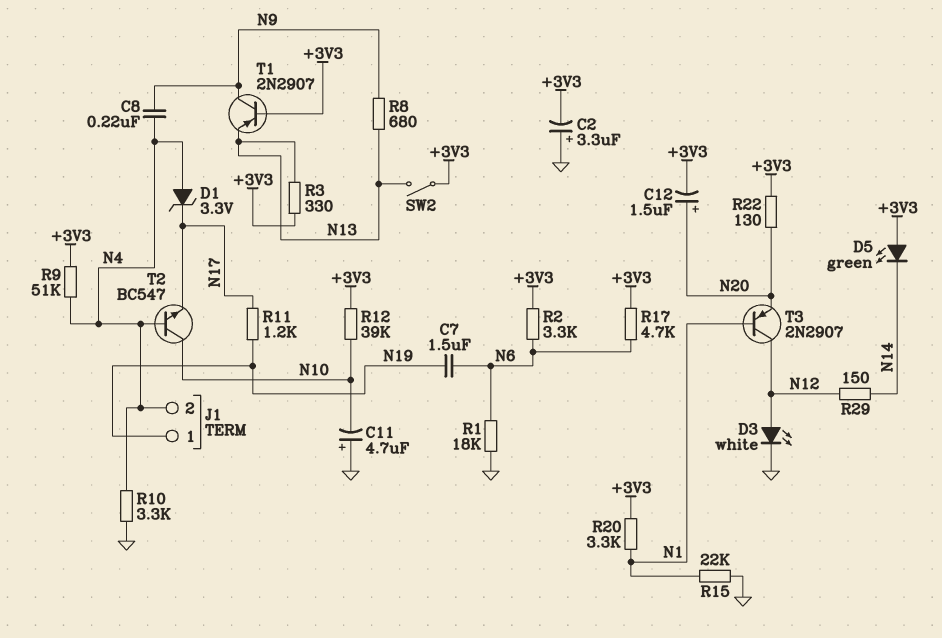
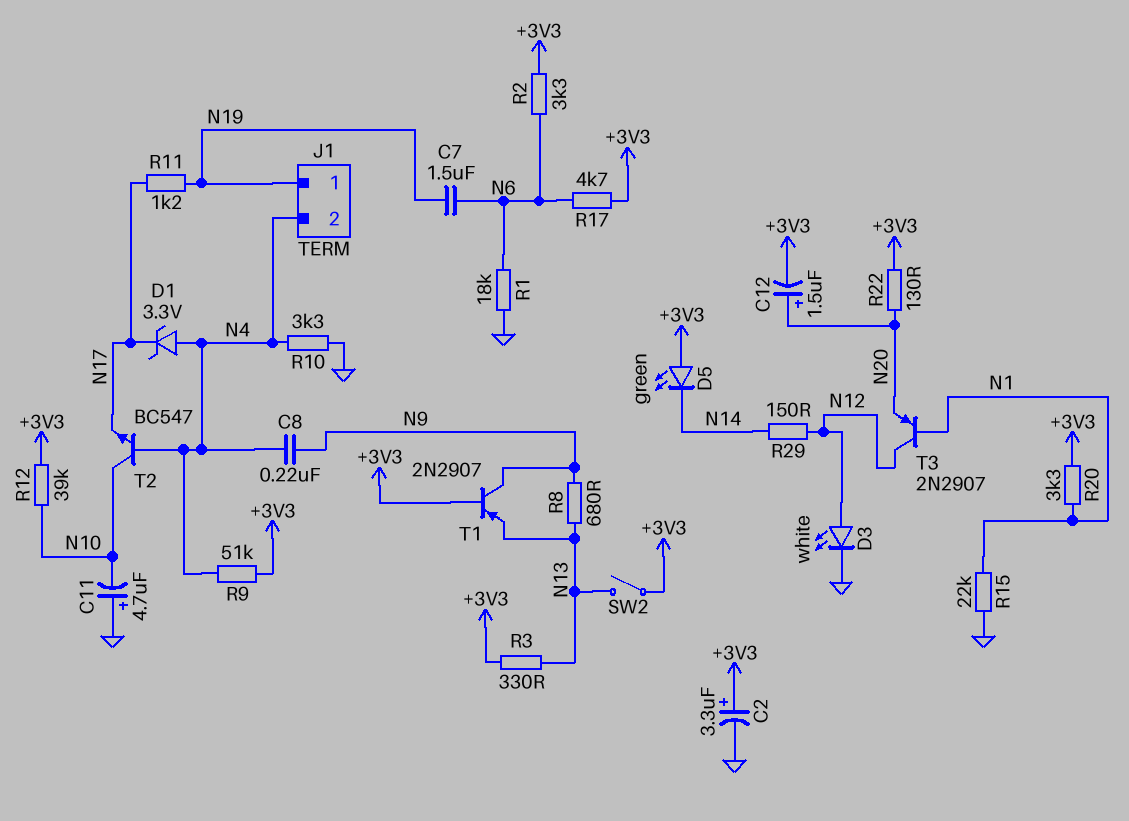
C2: 3.3uF (plus GND, minus +3V3) -> 3.3uF (plus +3V3, minus GND)

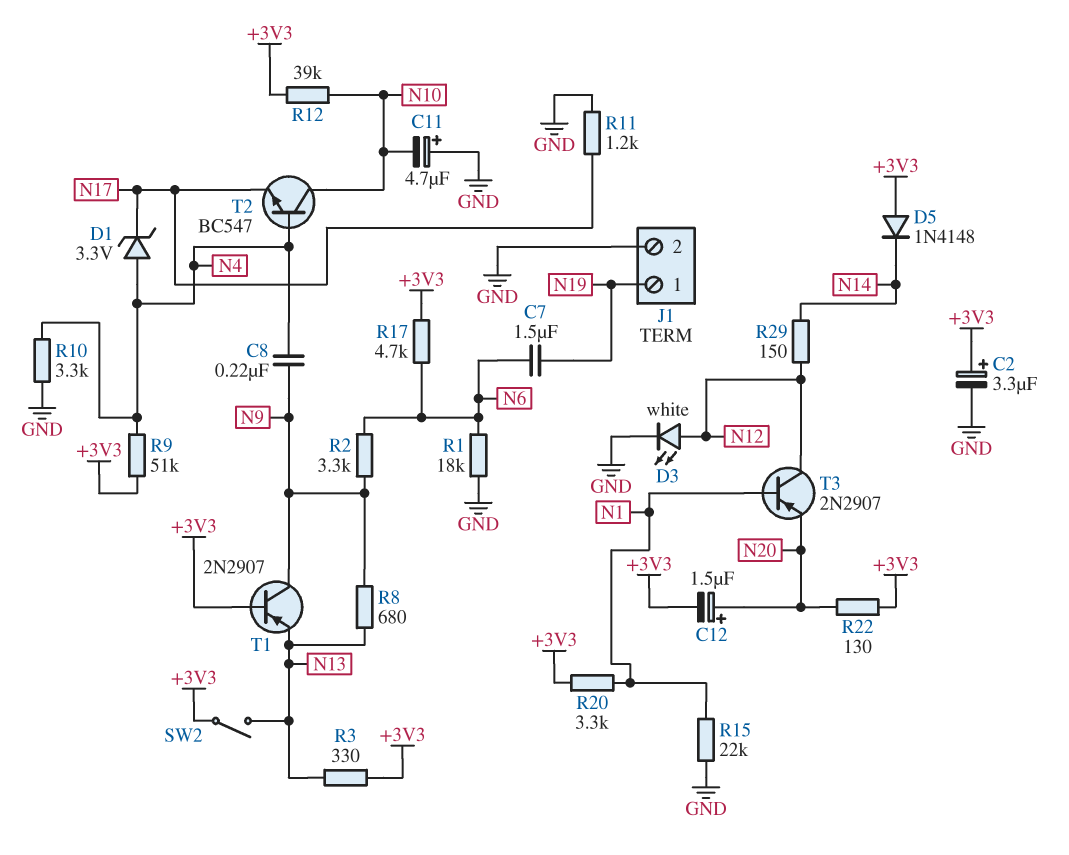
D5: LED green (A +3V3, K N14) -> diode 1N4148 (A +3V3, K N14)
J1 pin 2: N4 -> GND
R2: 3.3k (+3V3, N6) -> 3.3k (N6, N9)
R11: 1.2k (N17, N19) -> 1.2k (GND, N17)

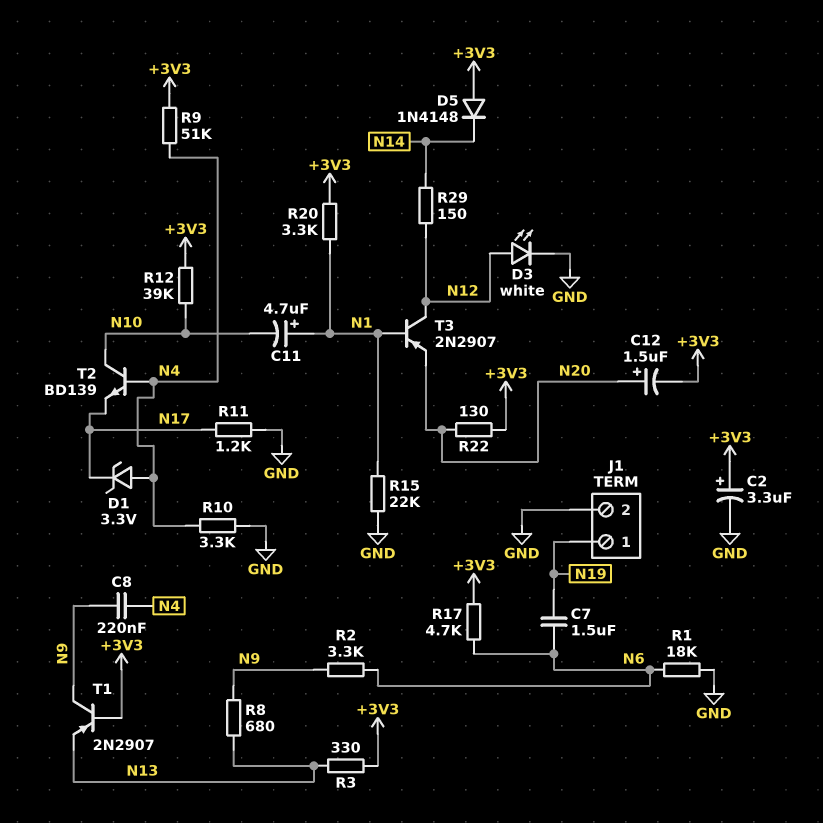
C11: 4.7uF (plus GND, minus N10) -> 4.7uF (plus N1, minus N10)
SW2: switch (+3V3, N13) -> none
T2: NPN BC547 (B N4, C N10, E N17) -> NPN BD139 (B N4, C N10, E N17)

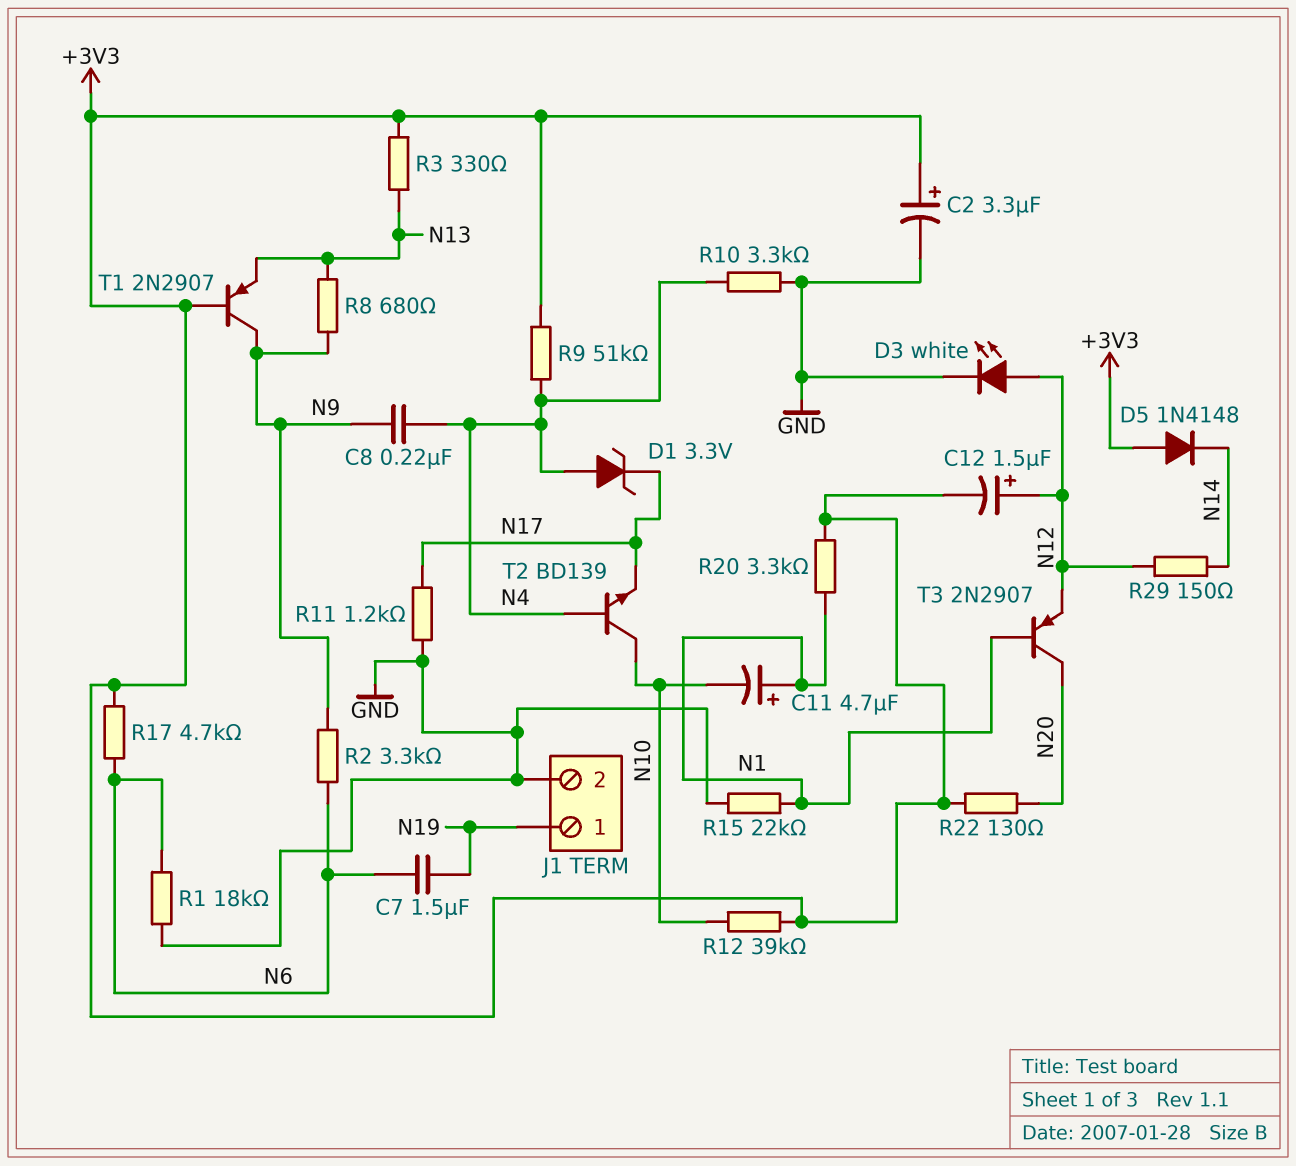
C12: 1.5uF (plus N20, minus +3V3) -> 1.5uF (plus N12, minus +3V3)
T3: PNP 2N2907 (B N1, C N12, E N20) -> PNP 2N2907 (B N1, C N20, E N12)

